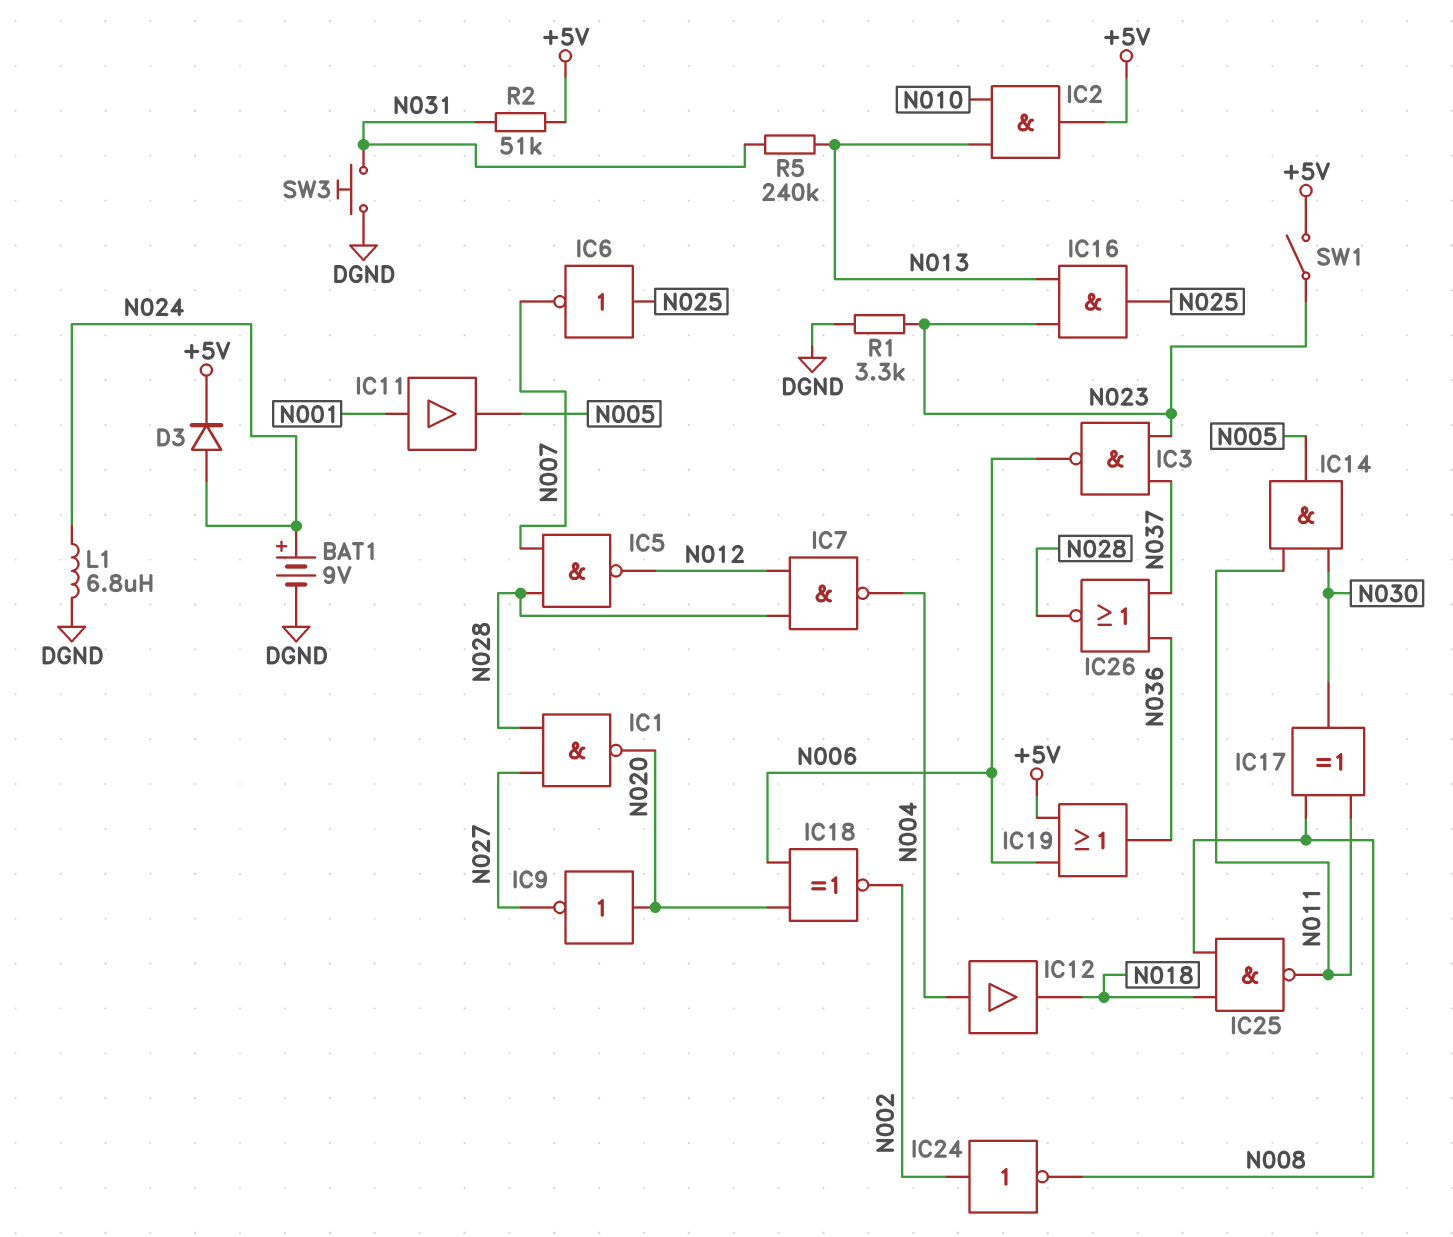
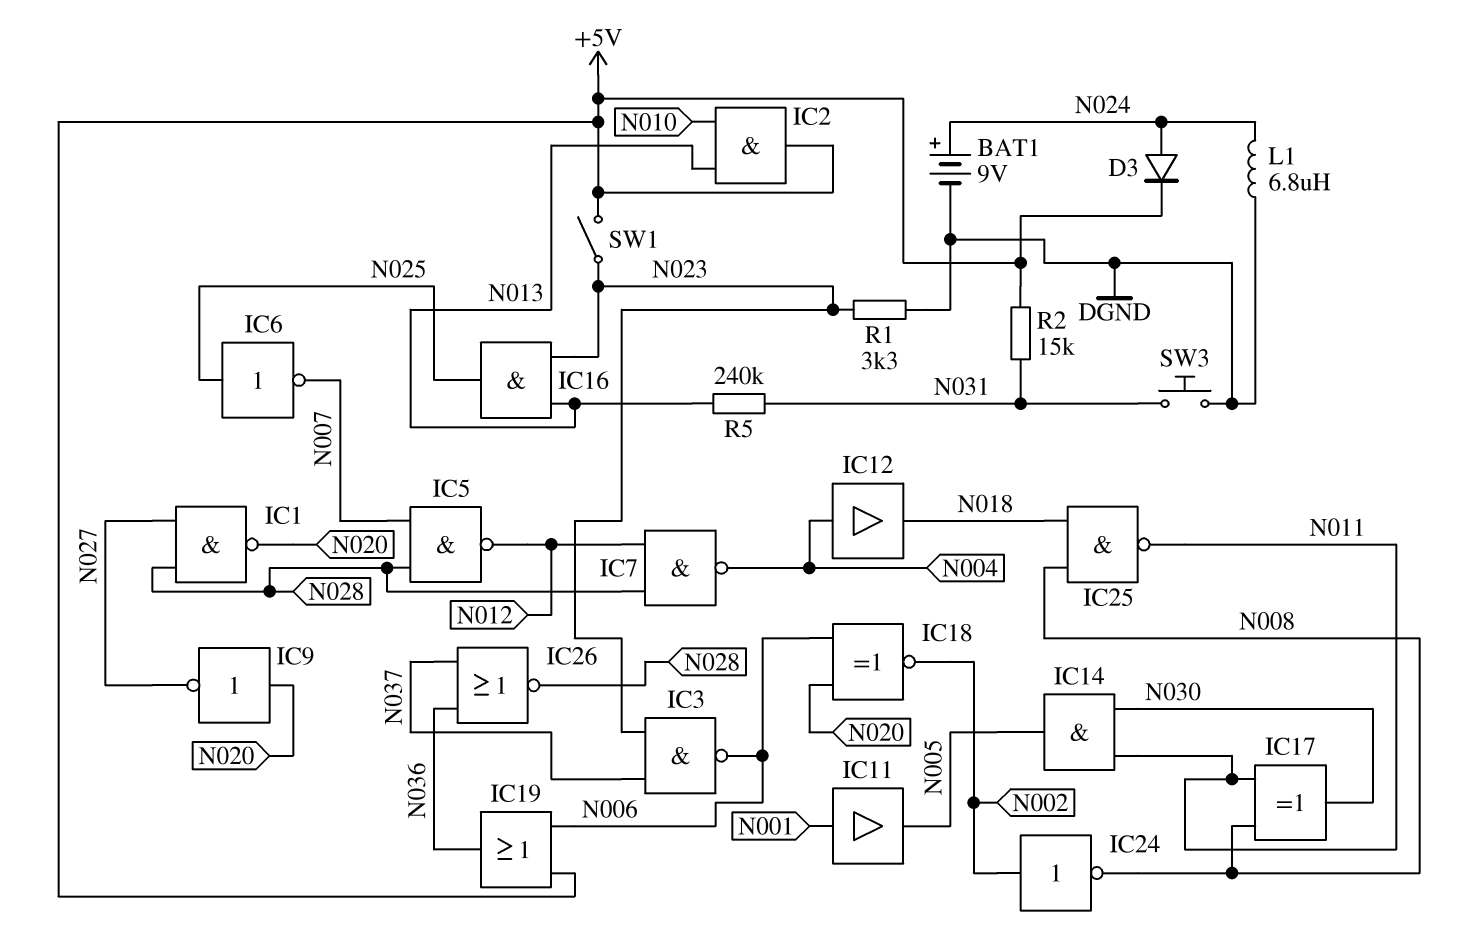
R2: 51k (+5V, N031) -> 15k (+5V, N031)

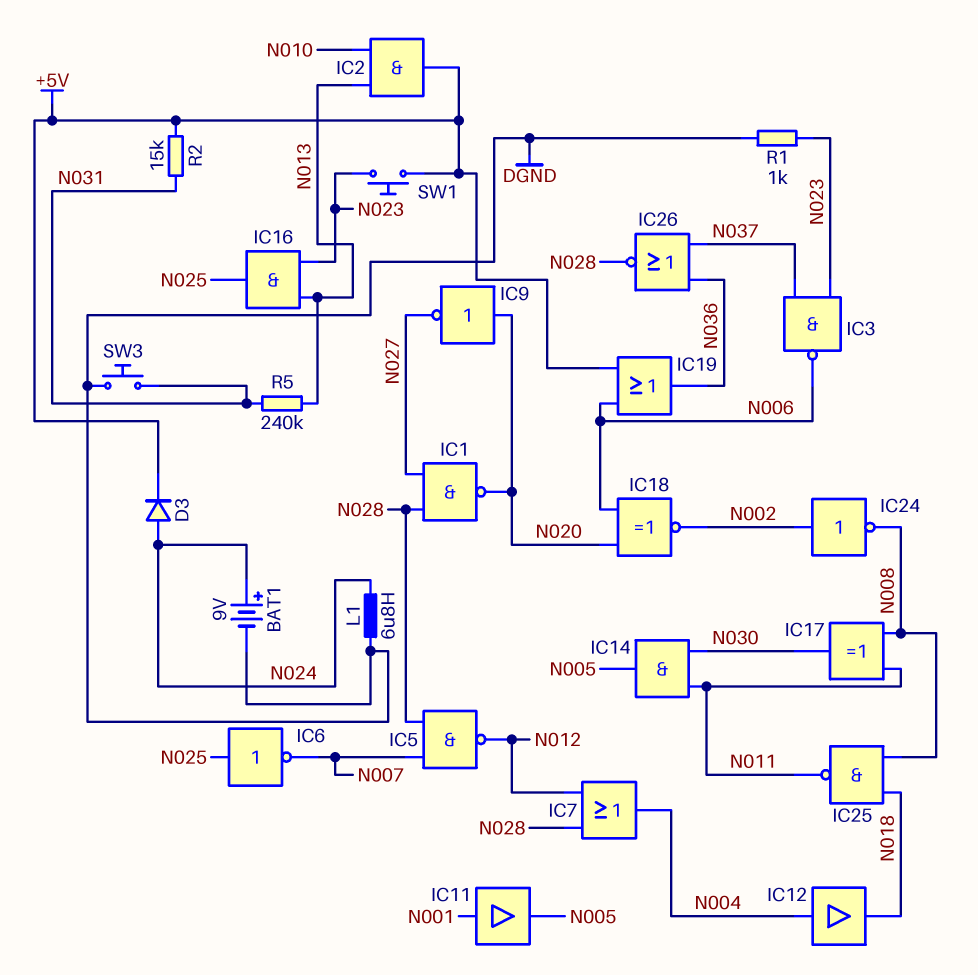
IC7: NAND (in N012, in N028, out N004) -> OR (in N012, in N028, out N004)
R1: 3.3k (DGND, N023) -> 1k (DGND, N023)
SW1: switch (+5V, N023) -> button (+5V, N023)

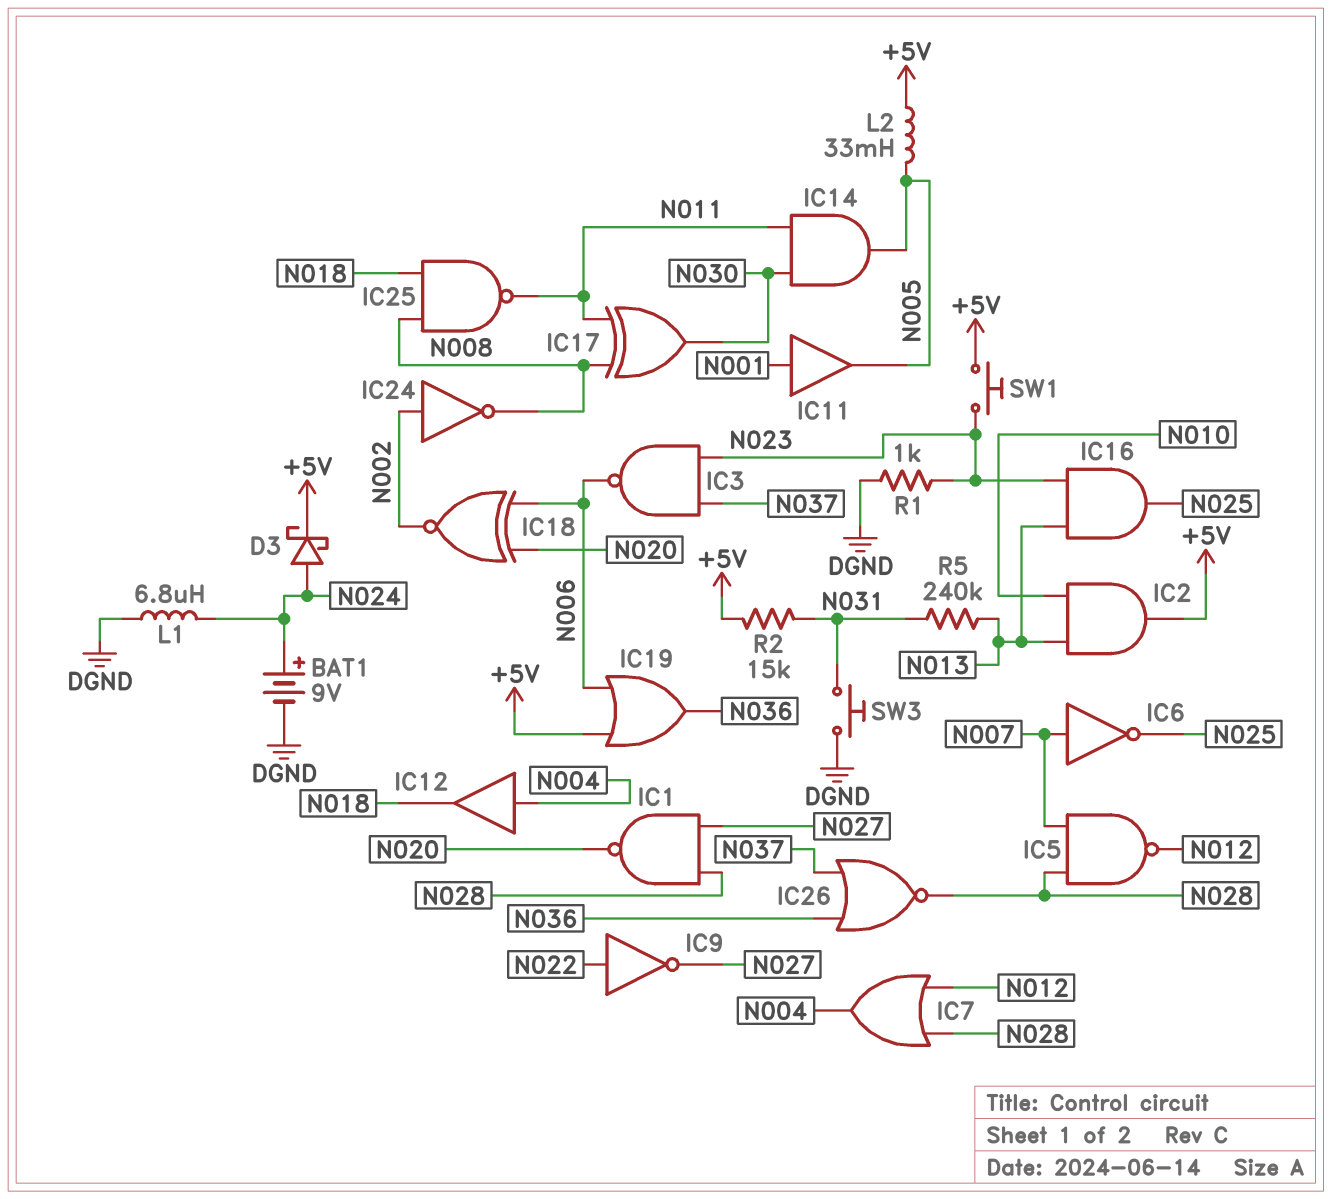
D3: diode (A N024, K +5V) -> schottky (A N024, K +5V)
IC6: NOT (in N025, out N007) -> NOT (in N007, out N025)
IC9: NOT (in N020, out N027) -> NOT (in N022, out N027)
L2: none -> 33mH (+5V, N005)

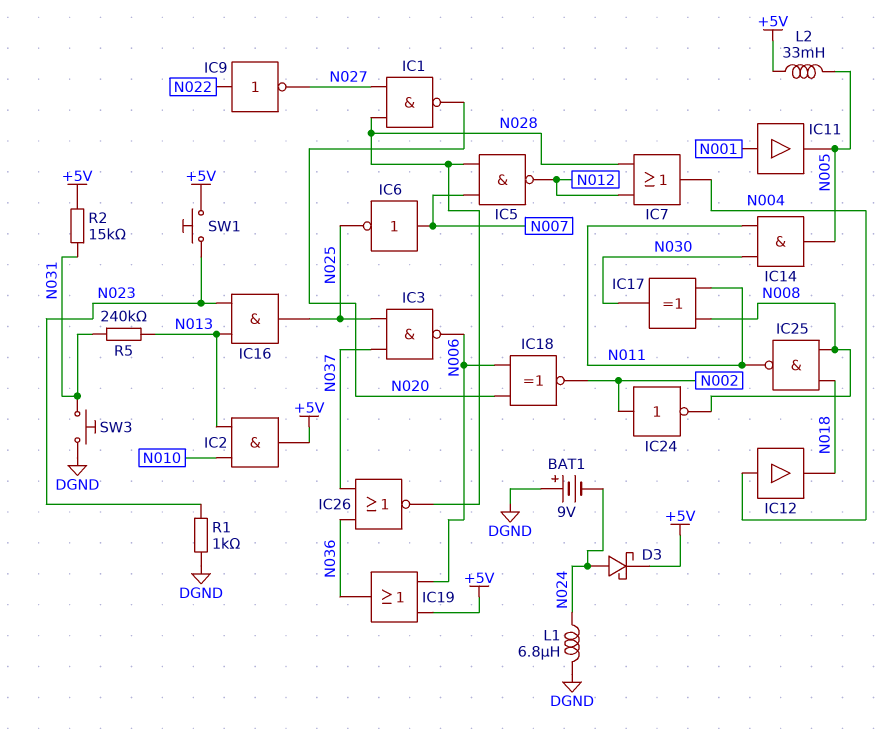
BAT1: 9V (plus N024, minus DGND) -> 9V (plus DGND, minus N024)
IC3: NAND (in N023, in N037, out N006) -> NAND (in N025, in N037, out N006)

